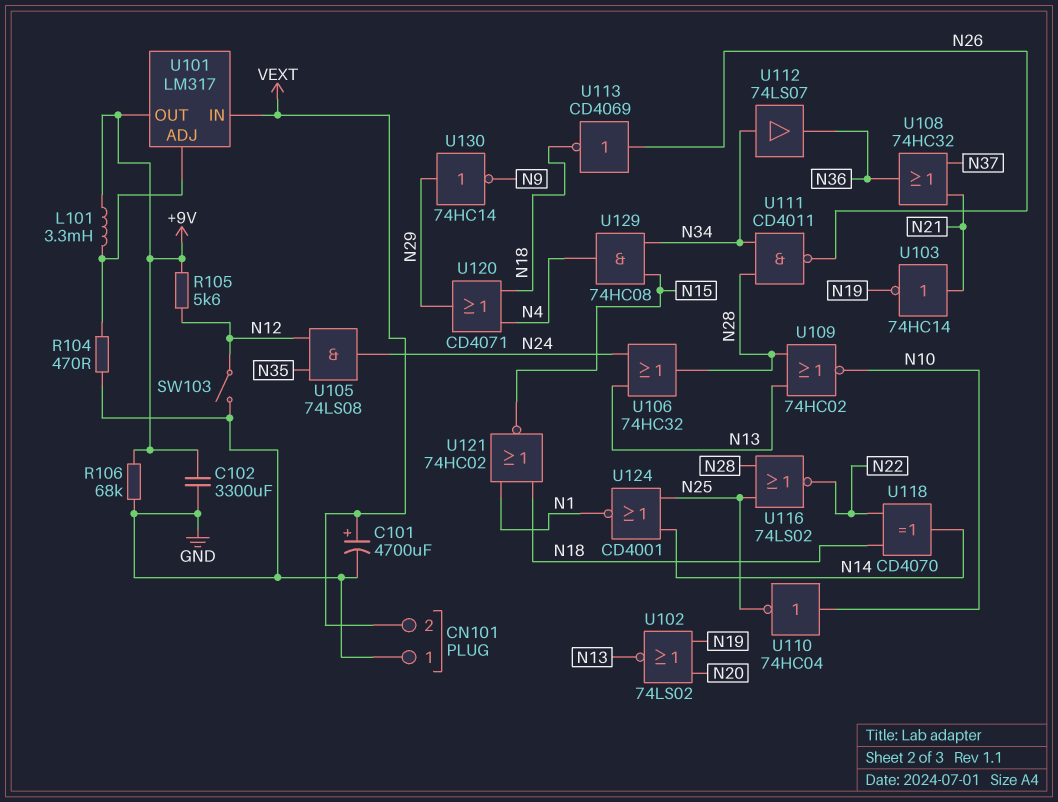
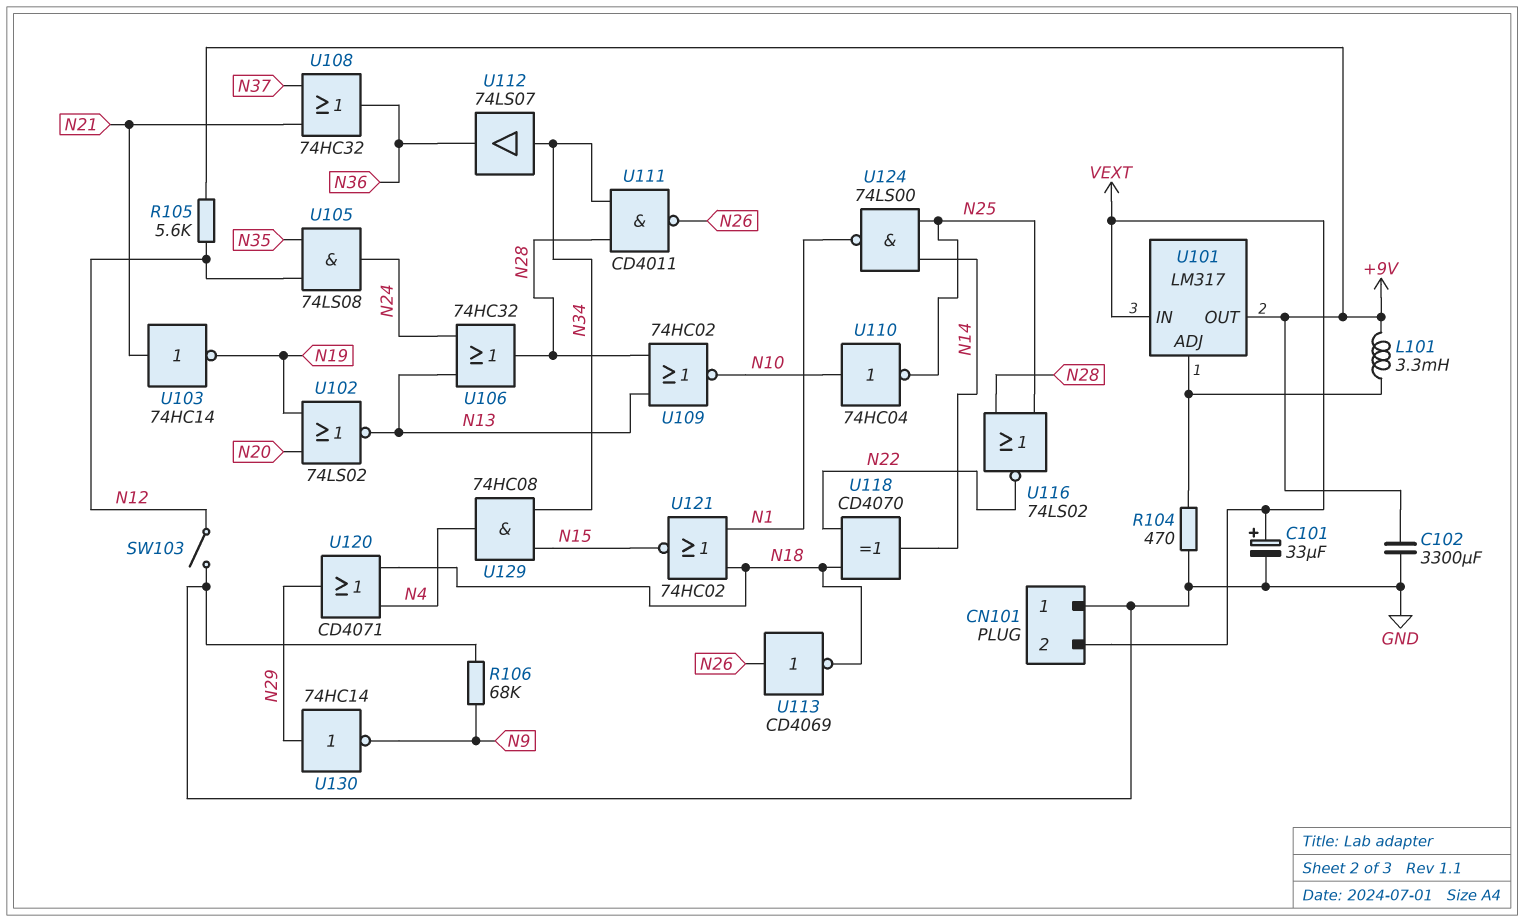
C101: 4700uF (plus VEXT, minus GND) -> 33uF (plus VEXT, minus GND)
R106: 68k (+9V, GND) -> 68k (GND, N9)
U124: NOR CD4001 (in N14, in N25, out N1) -> NAND 74LS00 (in N14, in N25, out N1)

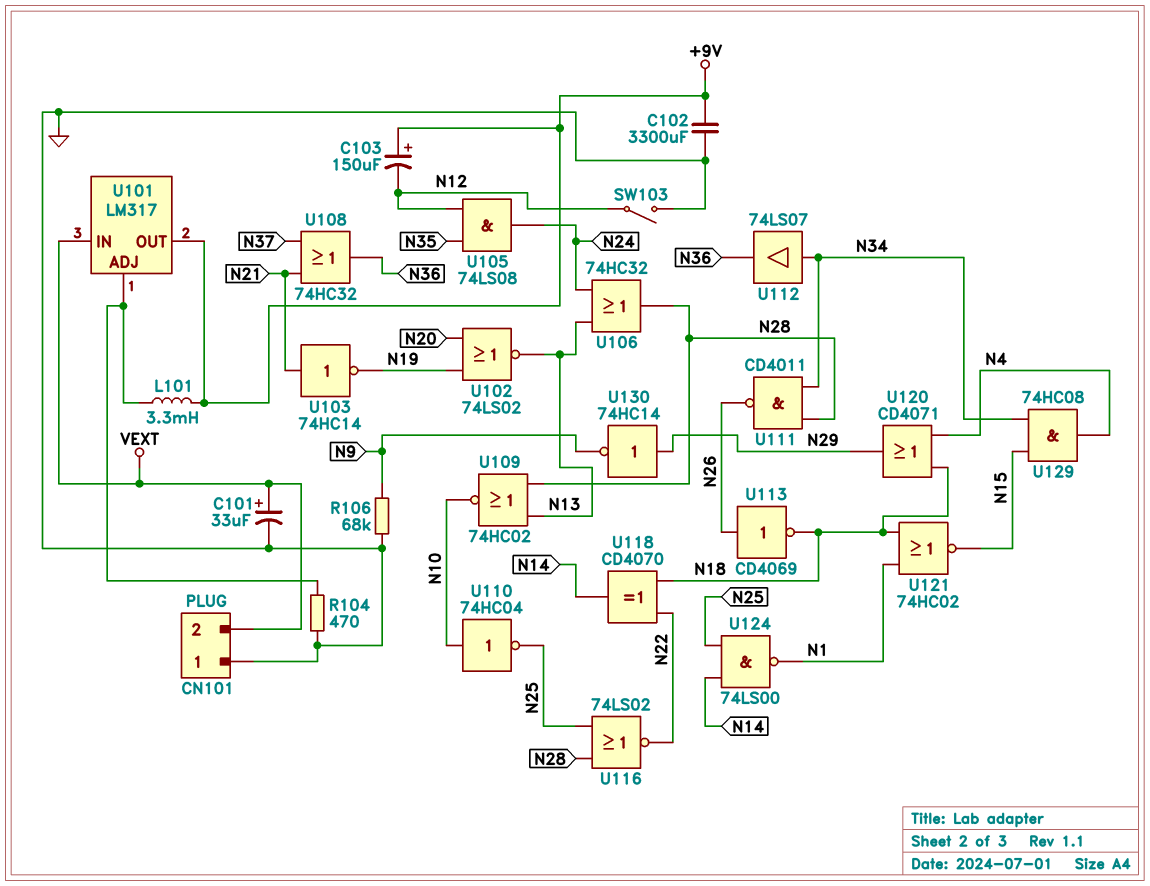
C103: none -> 150uF (plus +9V, minus N12)
R105: 5.6k (+9V, N12) -> none

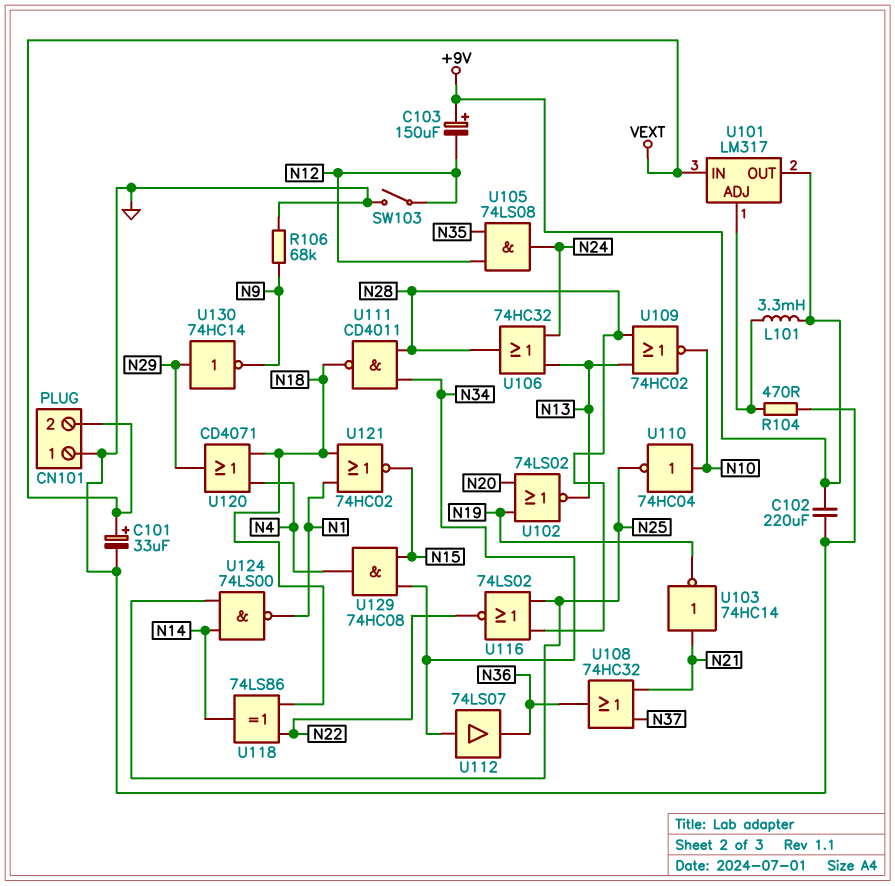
C102: 3300uF (+9V, GND) -> 220uF (+9V, GND)
U111: NAND CD4011 (in N28, in N34, out N26) -> NAND CD4011 (in N28, in N34, out N18)
U113: NOT CD4069 (in N26, out N18) -> none
U118: XOR CD4070 (in N18, in N22, out N14) -> XOR 74LS86 (in N18, in N22, out N14)

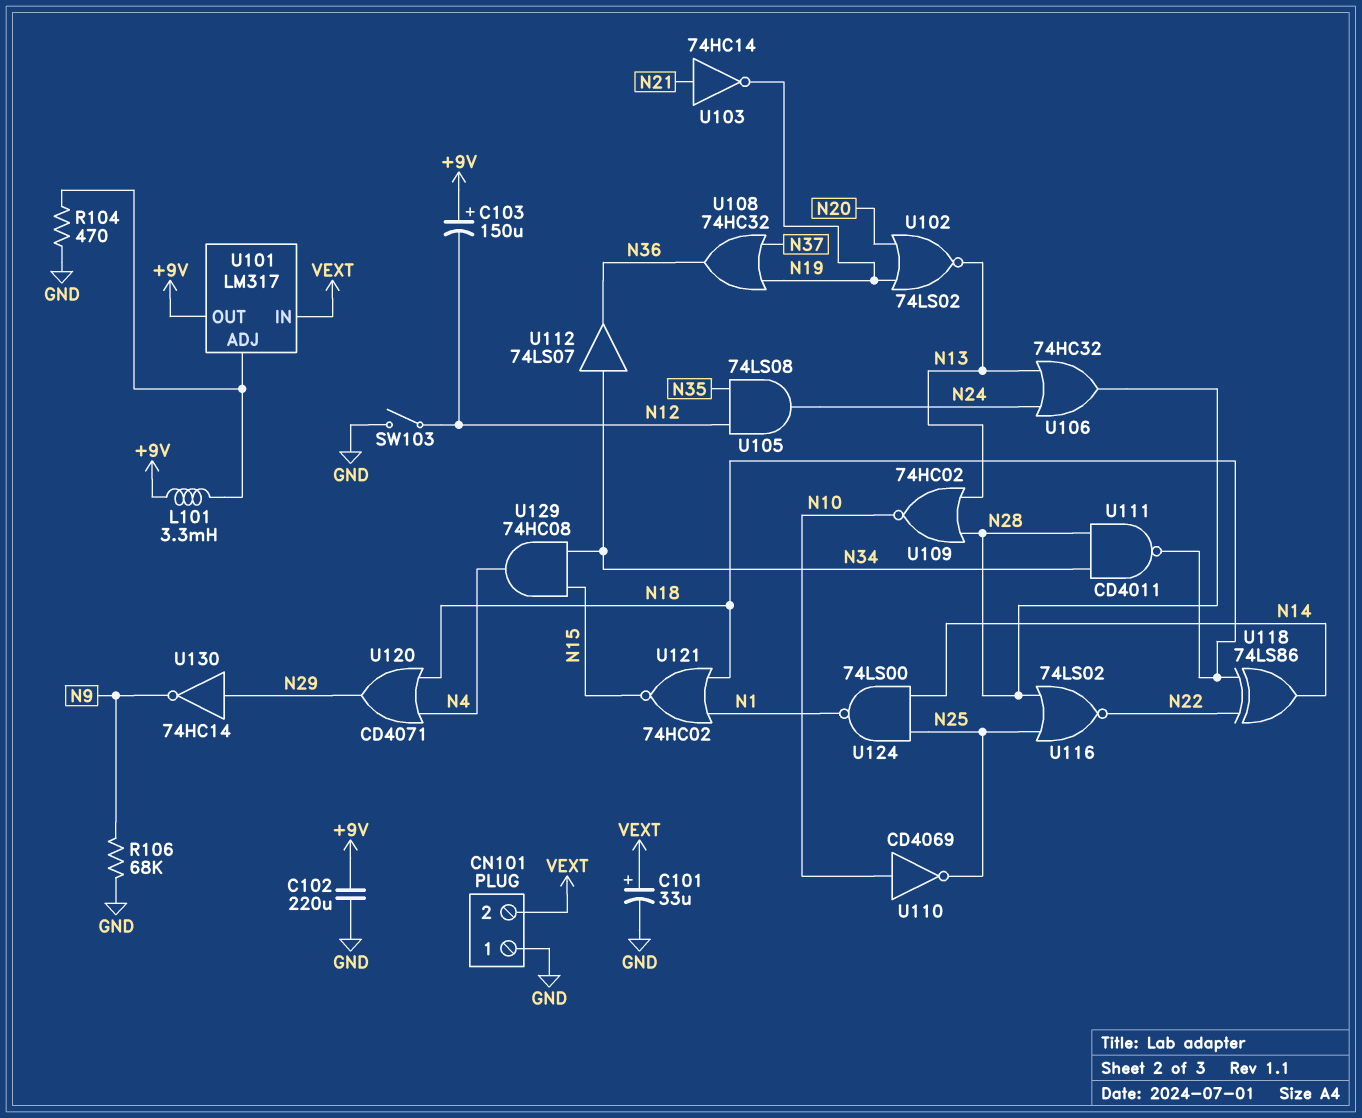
U108: OR 74HC32 (in N21, in N37, out N36) -> OR 74HC32 (in N19, in N37, out N36)
U110: NOT 74HC04 (in N10, out N25) -> NOT CD4069 (in N10, out N25)

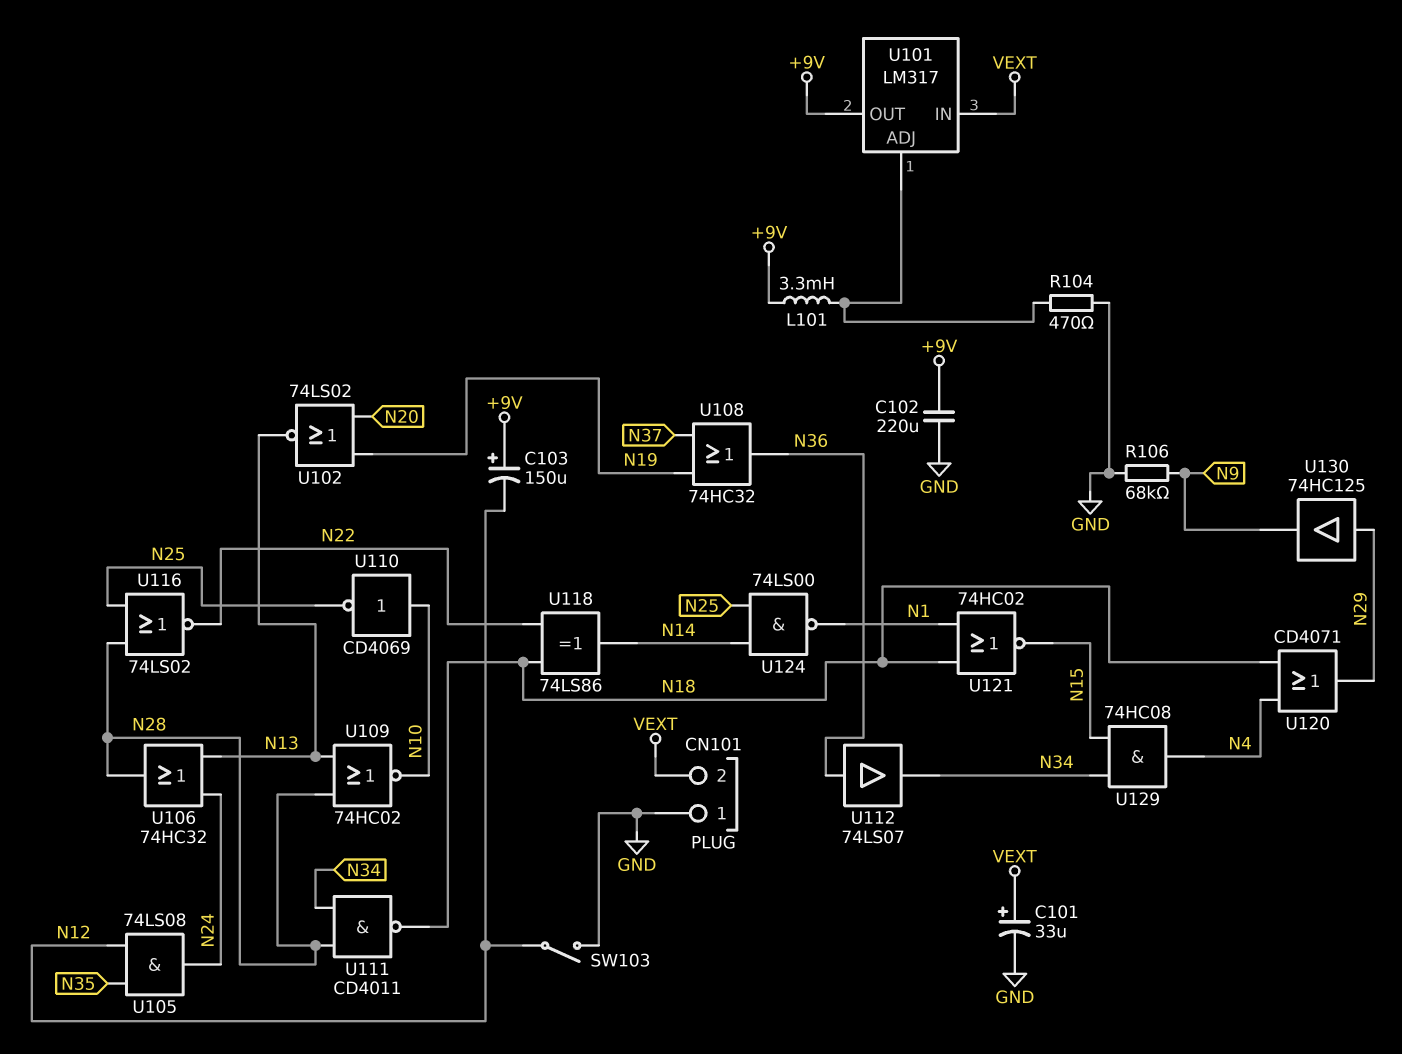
U103: NOT 74HC14 (in N21, out N19) -> none
U112: buffer 74LS07 (in N34, out N36) -> buffer 74LS07 (in N36, out N34)
U130: NOT 74HC14 (in N29, out N9) -> buffer 74HC125 (in N29, out N9)

